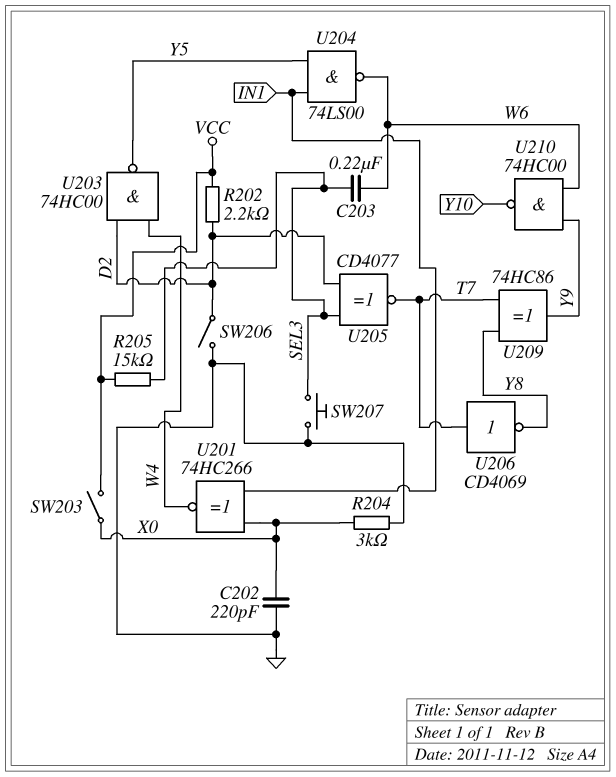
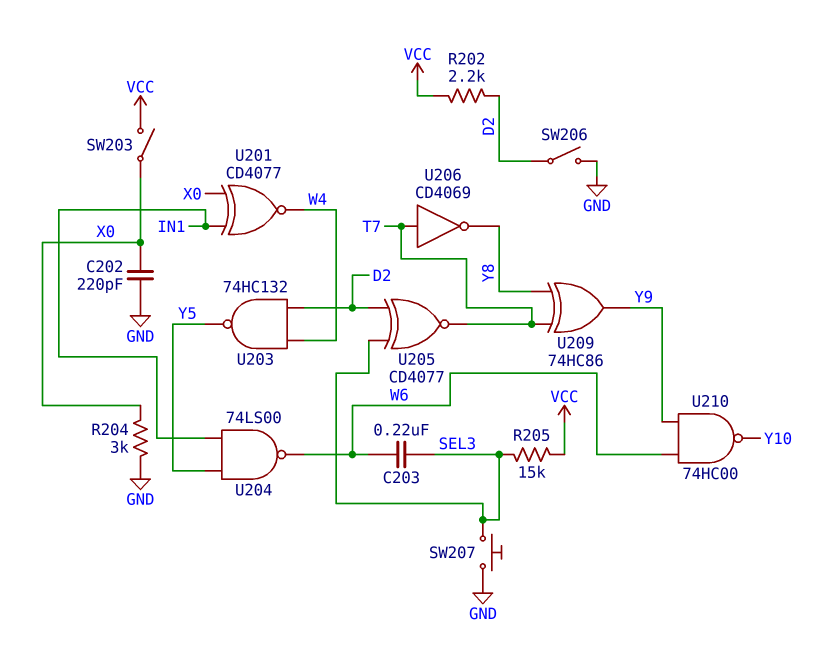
U201: XNOR 74HC266 (in IN1, in X0, out W4) -> XNOR CD4077 (in IN1, in X0, out W4)
U203: NAND 74HC00 (in D2, in W4, out Y5) -> NAND 74HC132 (in D2, in W4, out Y5)

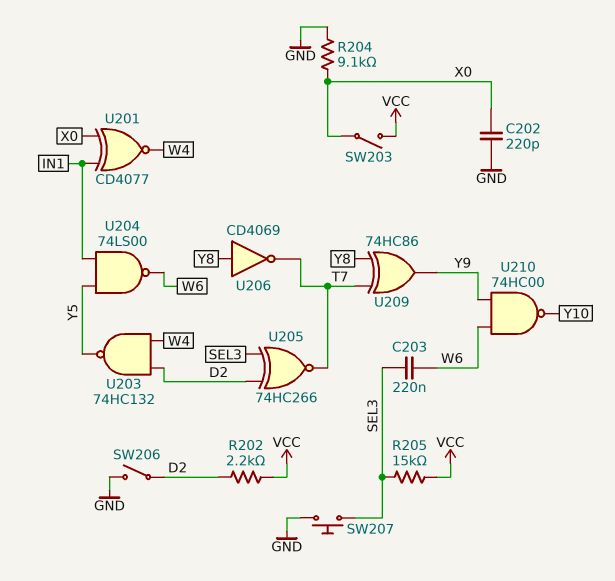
R204: 3k (GND, X0) -> 9.1k (GND, X0)
U205: XNOR CD4077 (in D2, in SEL3, out T7) -> XNOR 74HC266 (in D2, in SEL3, out T7)
U206: NOT CD4069 (in T7, out Y8) -> NOT CD4069 (in Y8, out T7)

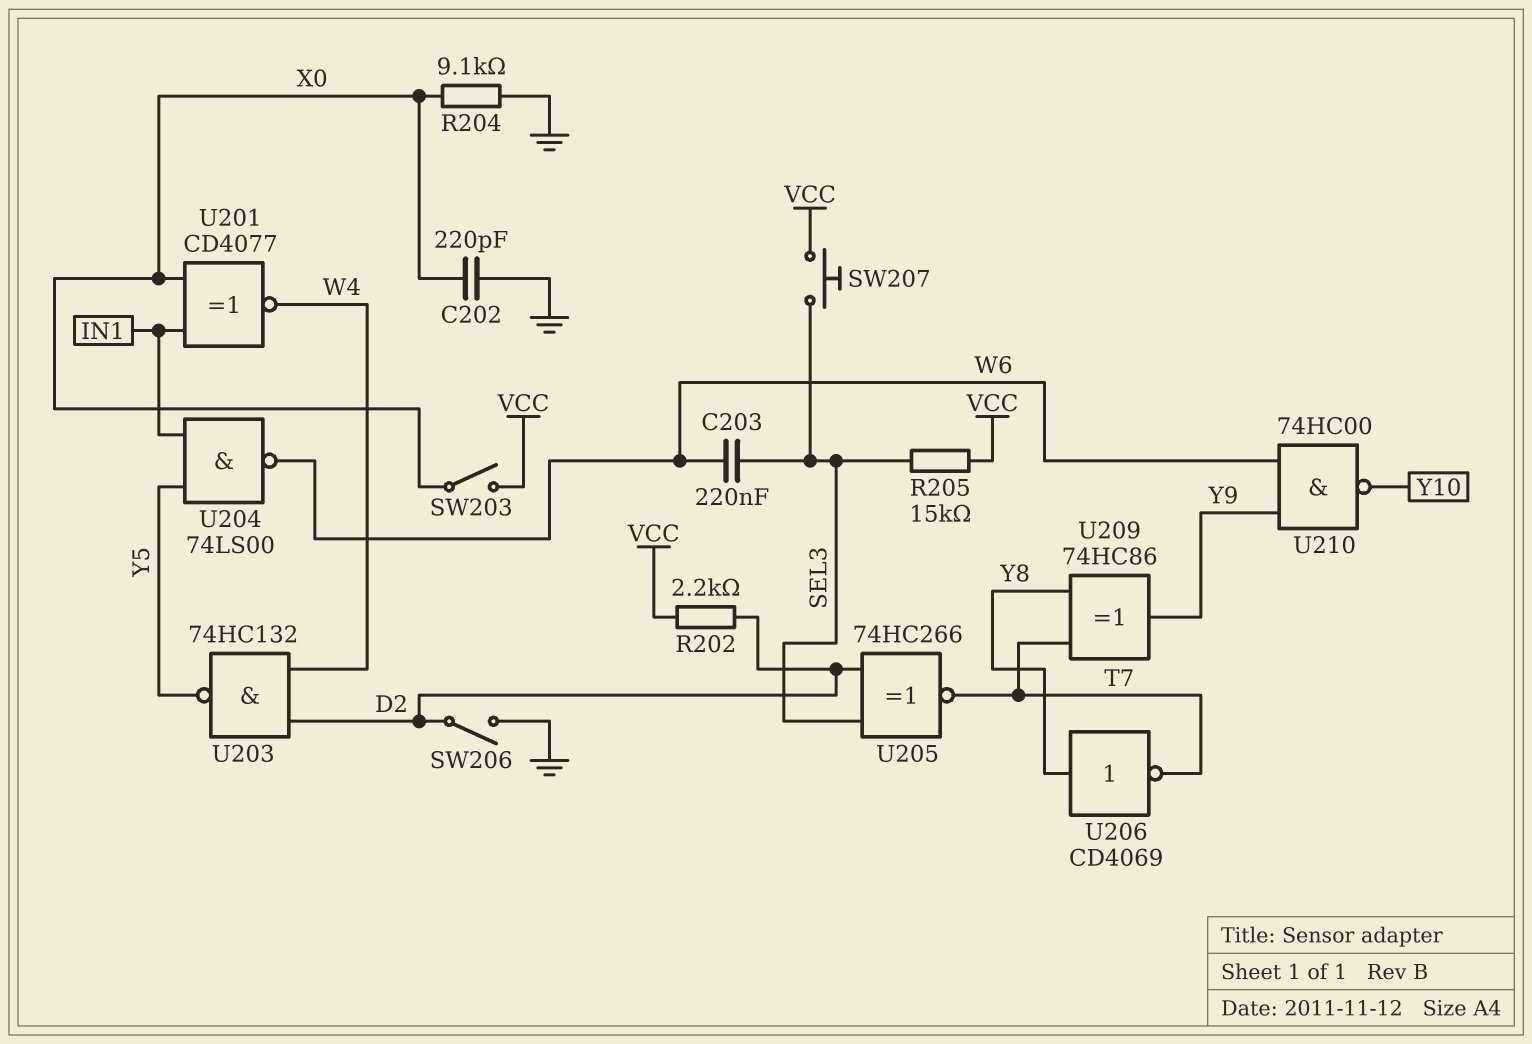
SW207: button (GND, SEL3) -> button (SEL3, VCC)

